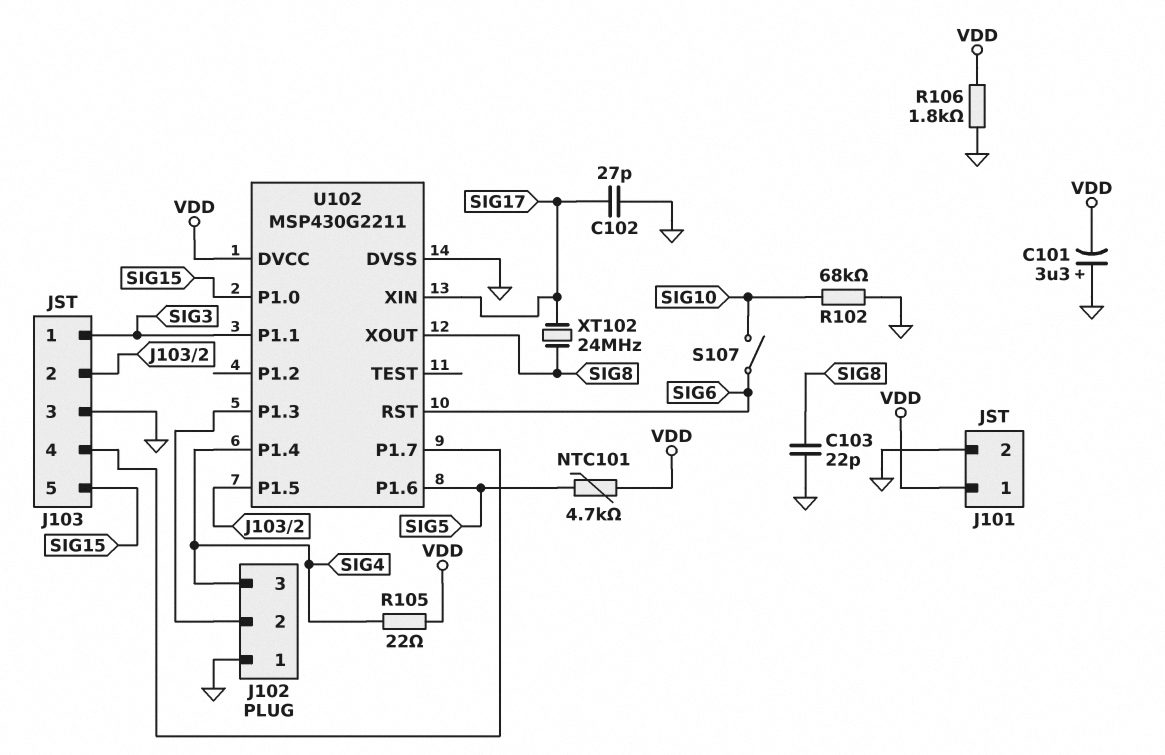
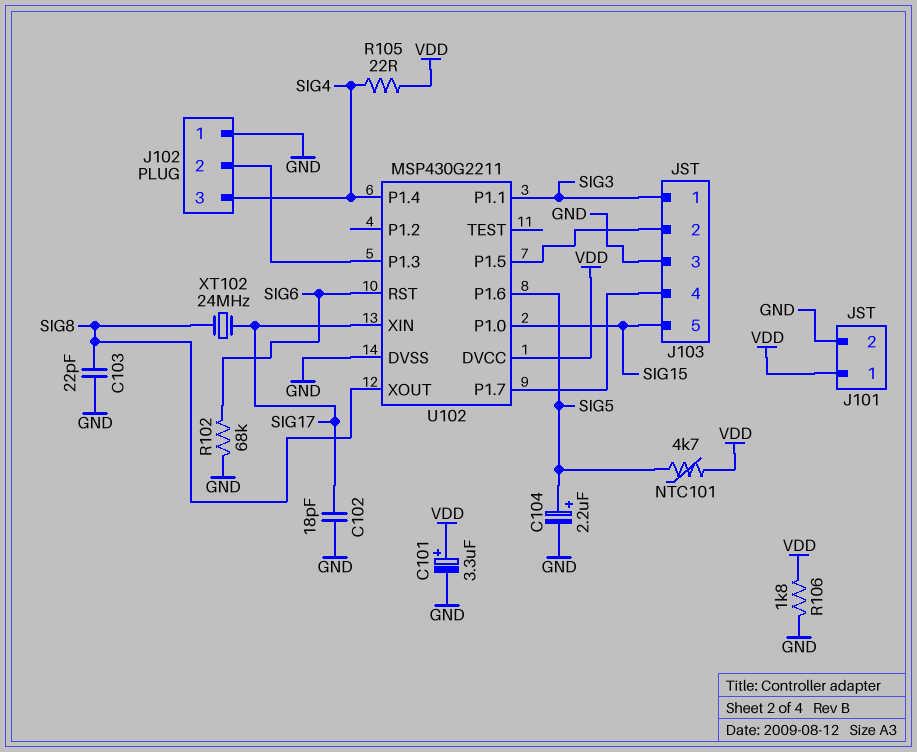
C101: 3.3uF (plus GND, minus VDD) -> 3.3uF (plus VDD, minus GND)
C102: 27pF (GND, SIG17) -> 18pF (GND, SIG17)
C104: none -> 2.2uF (plus SIG5, minus GND)
R102: 68k (GND, SIG10) -> 68k (GND, SIG6)
S107: switch (SIG6, SIG10) -> none

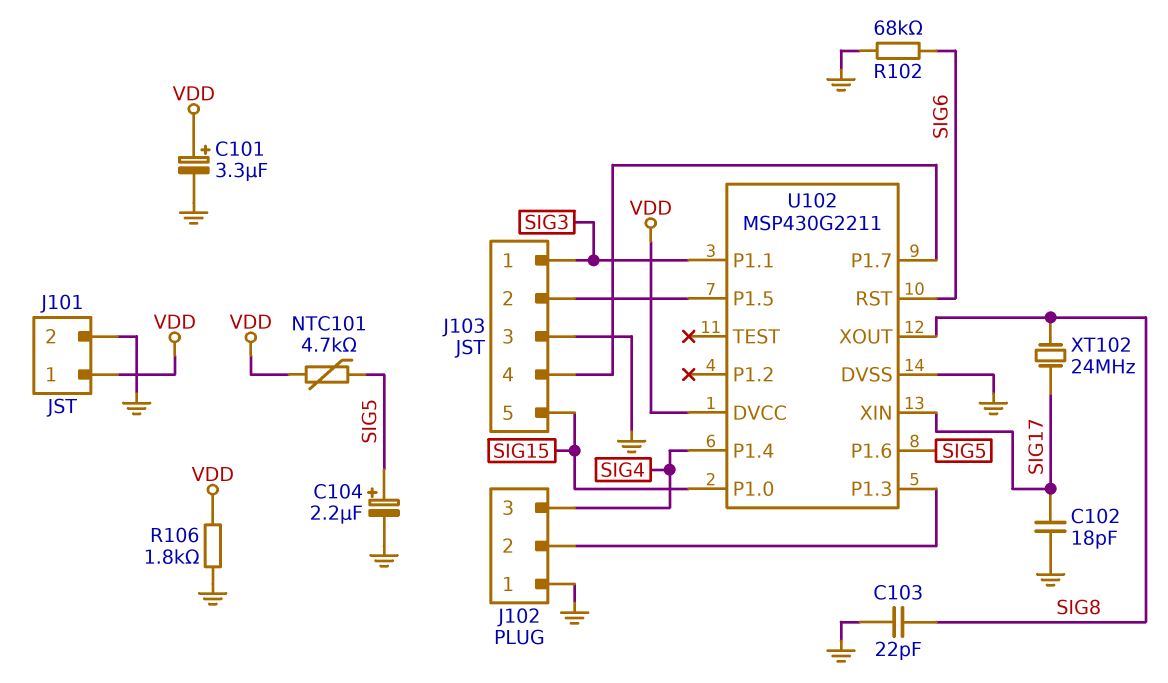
R105: 22 (SIG4, VDD) -> none

